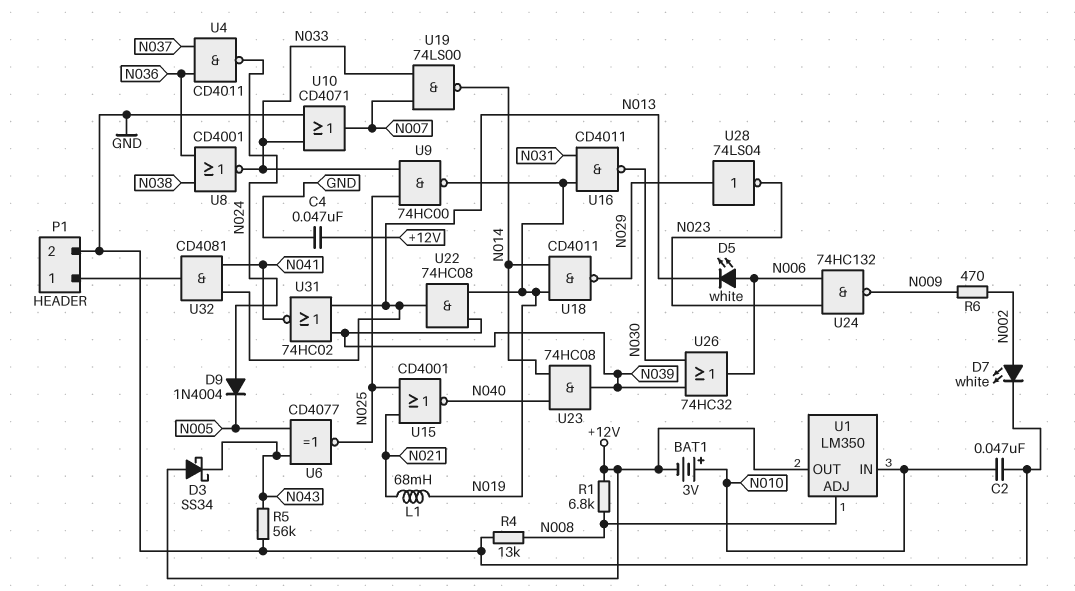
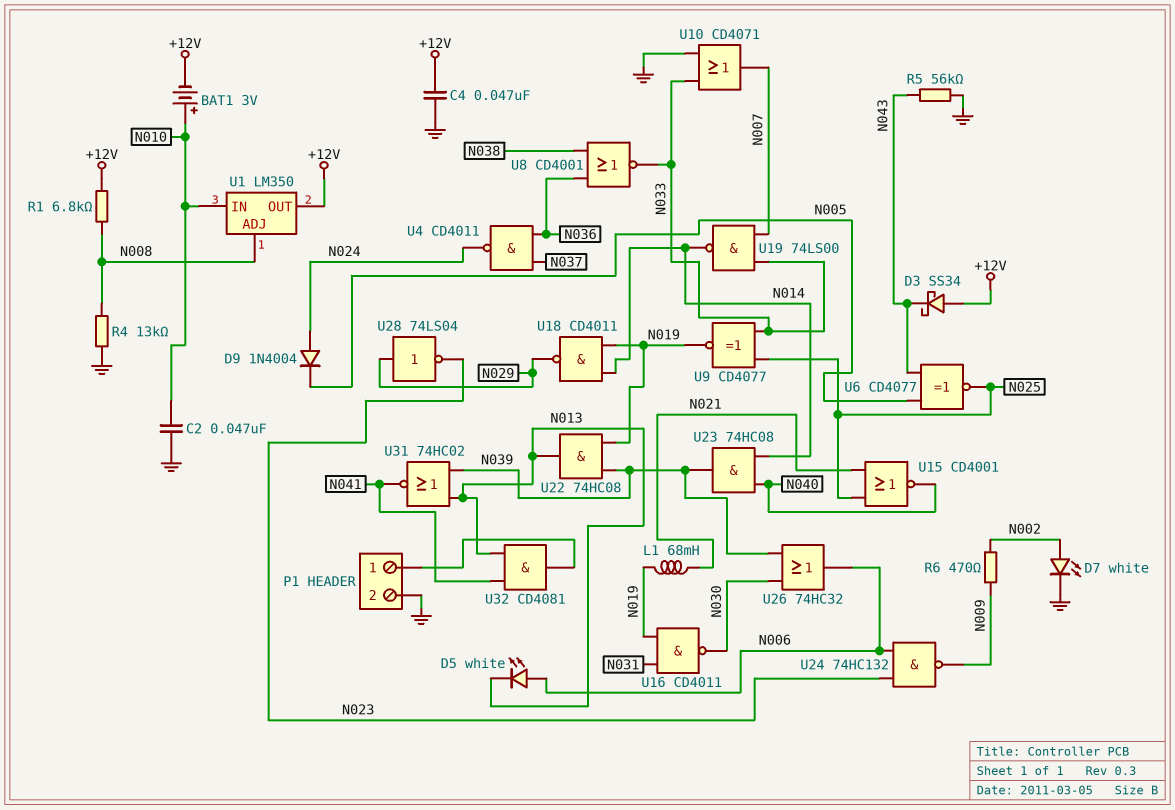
U9: NAND 74HC00 (in N025, in N033, out N019) -> XNOR CD4077 (in N025, in N033, out N019)

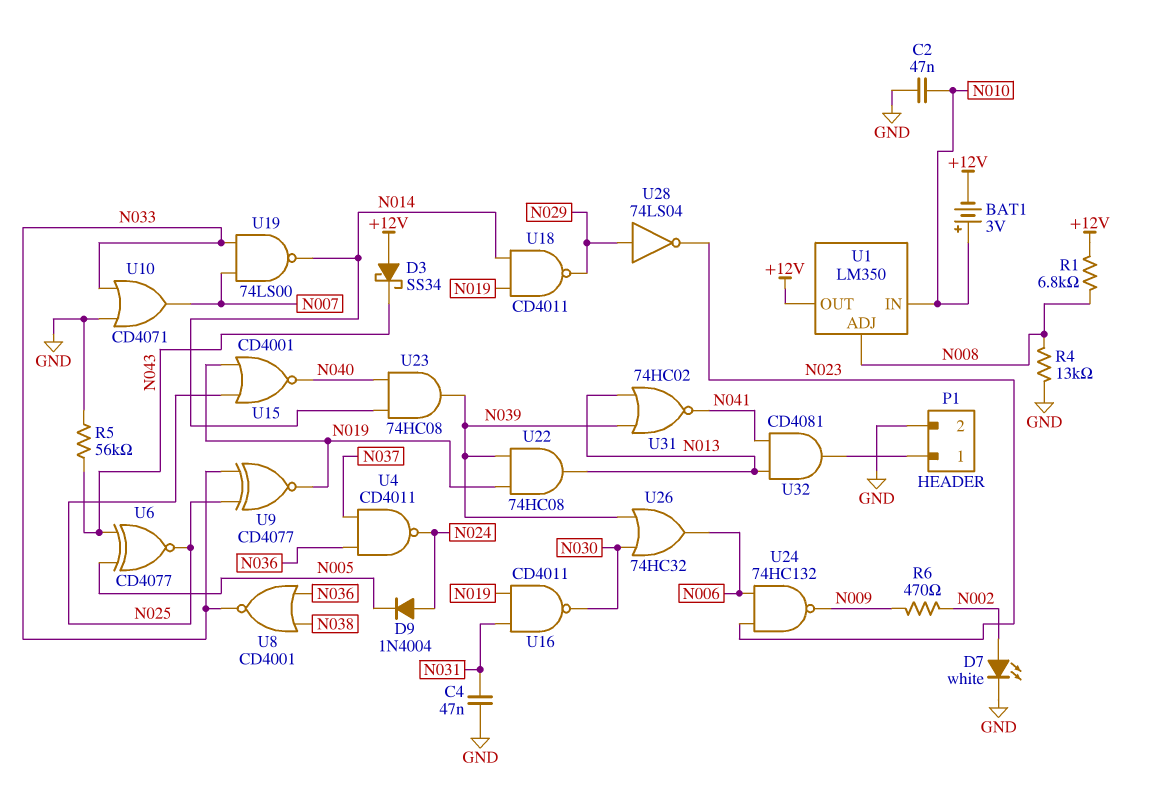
C4: 47nF (+12V, GND) -> 47nF (GND, N031)
D5: LED white (A N006, K N013) -> none
L1: 68mH (N019, N021) -> none
U15: NOR CD4001 (in N021, in N025, out N040) -> NOR CD4001 (in N019, in N025, out N040)

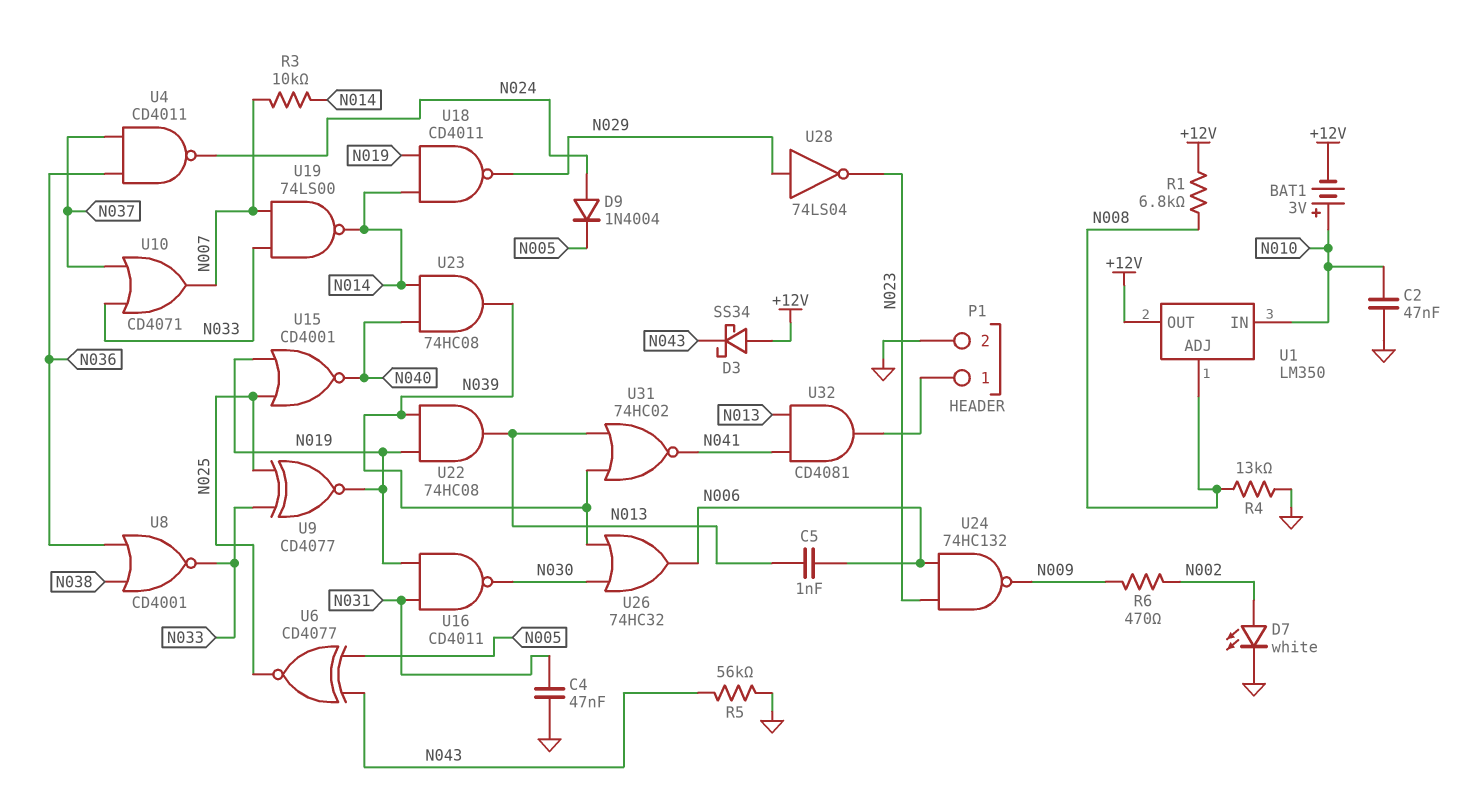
C5: none -> 1nF (N006, N013)
R3: none -> 10k (N007, N014)
U10: OR CD4071 (in GND, in N033, out N007) -> OR CD4071 (in N033, in N037, out N007)

